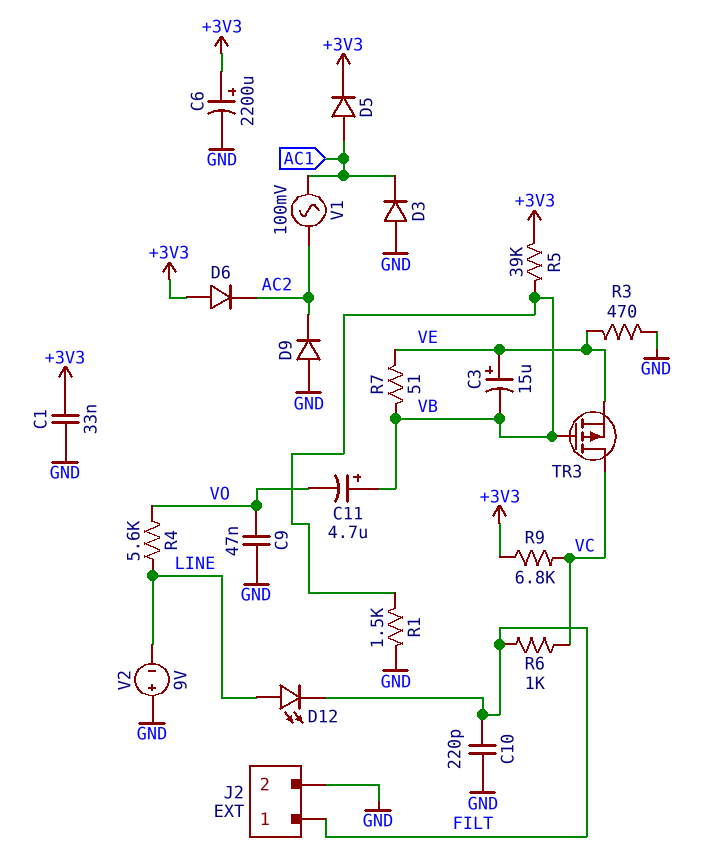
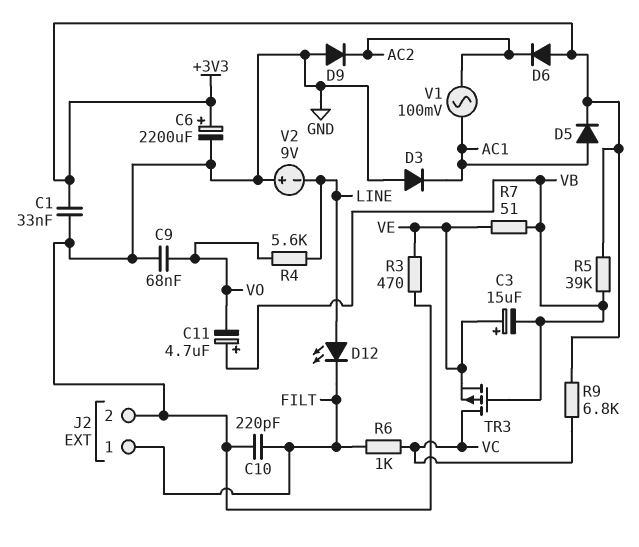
C9: 47nF (GND, VO) -> 68nF (GND, VO)
R1: 1.5k (GND, VB) -> none

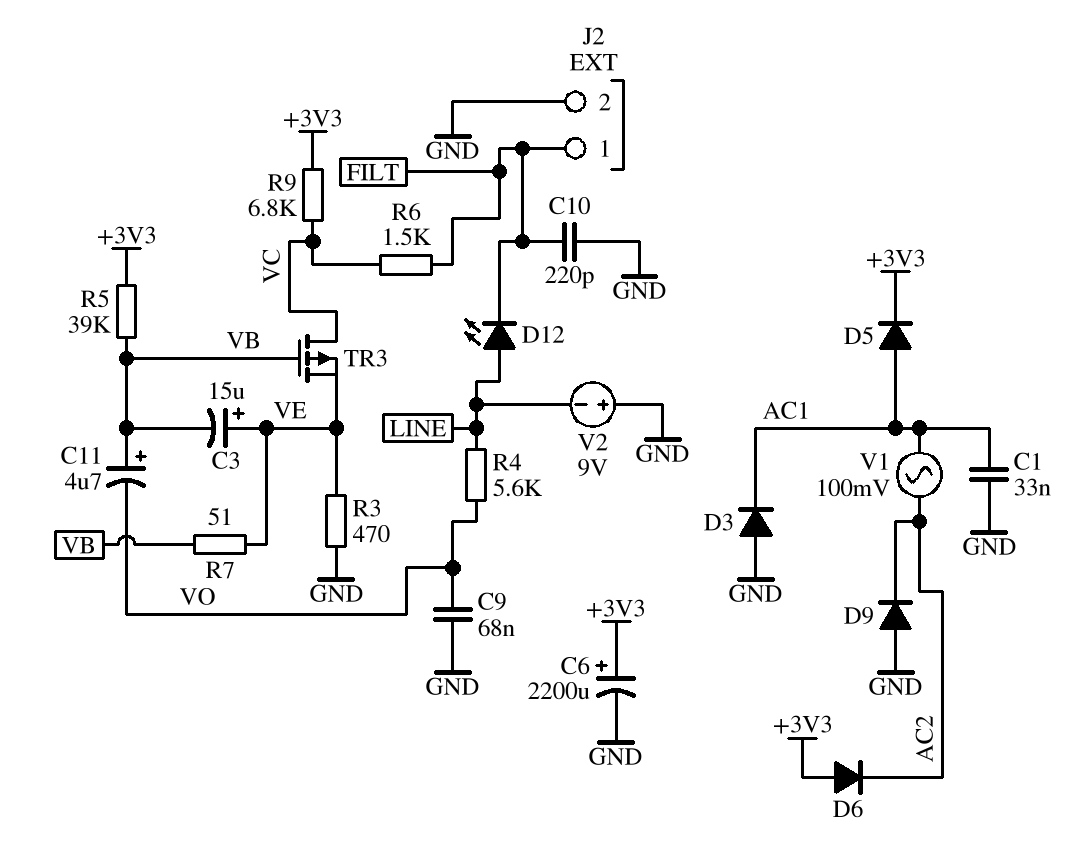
C1: 33nF (+3V3, GND) -> 33nF (AC1, GND)
R6: 1k (FILT, VC) -> 1.5k (FILT, VC)

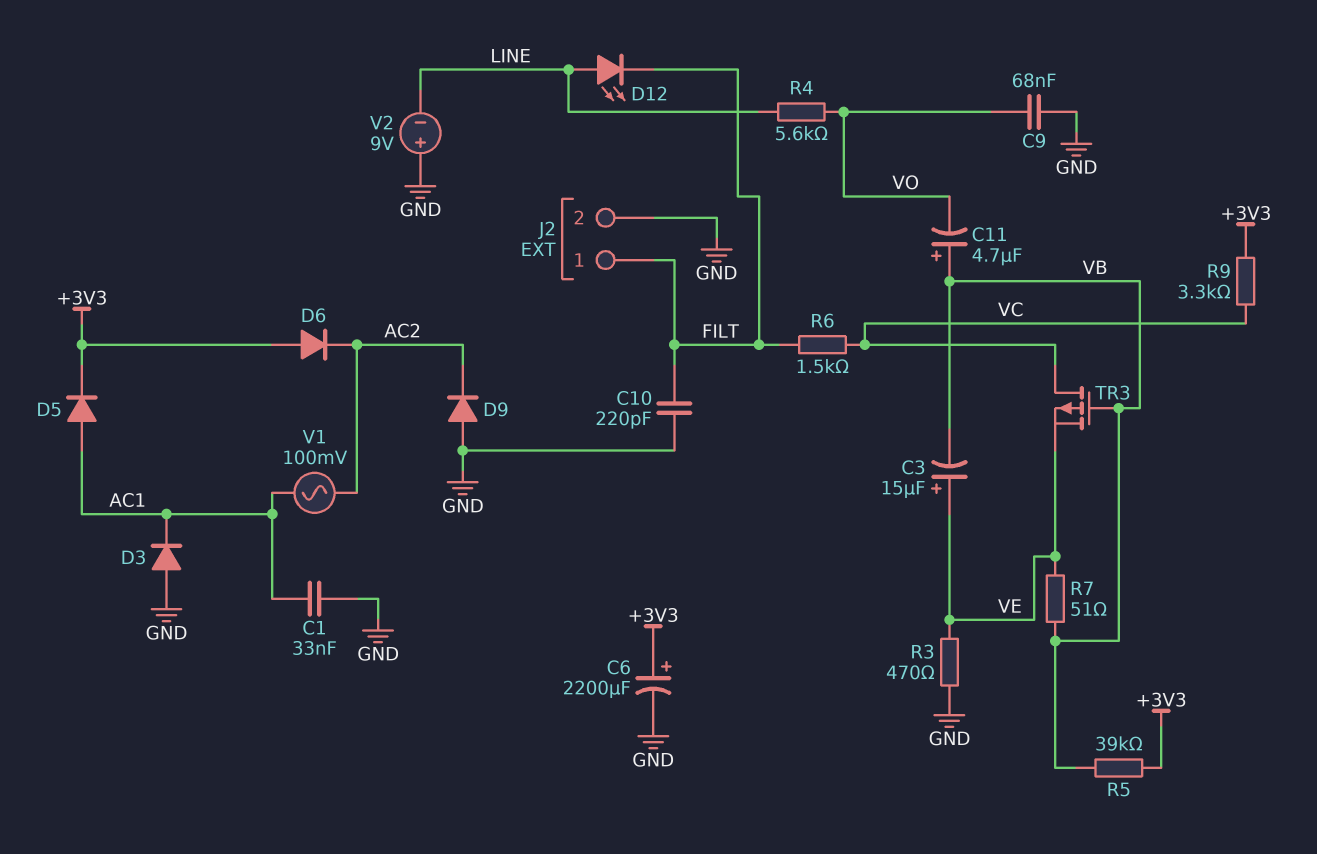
R9: 6.8k (+3V3, VC) -> 3.3k (+3V3, VC)

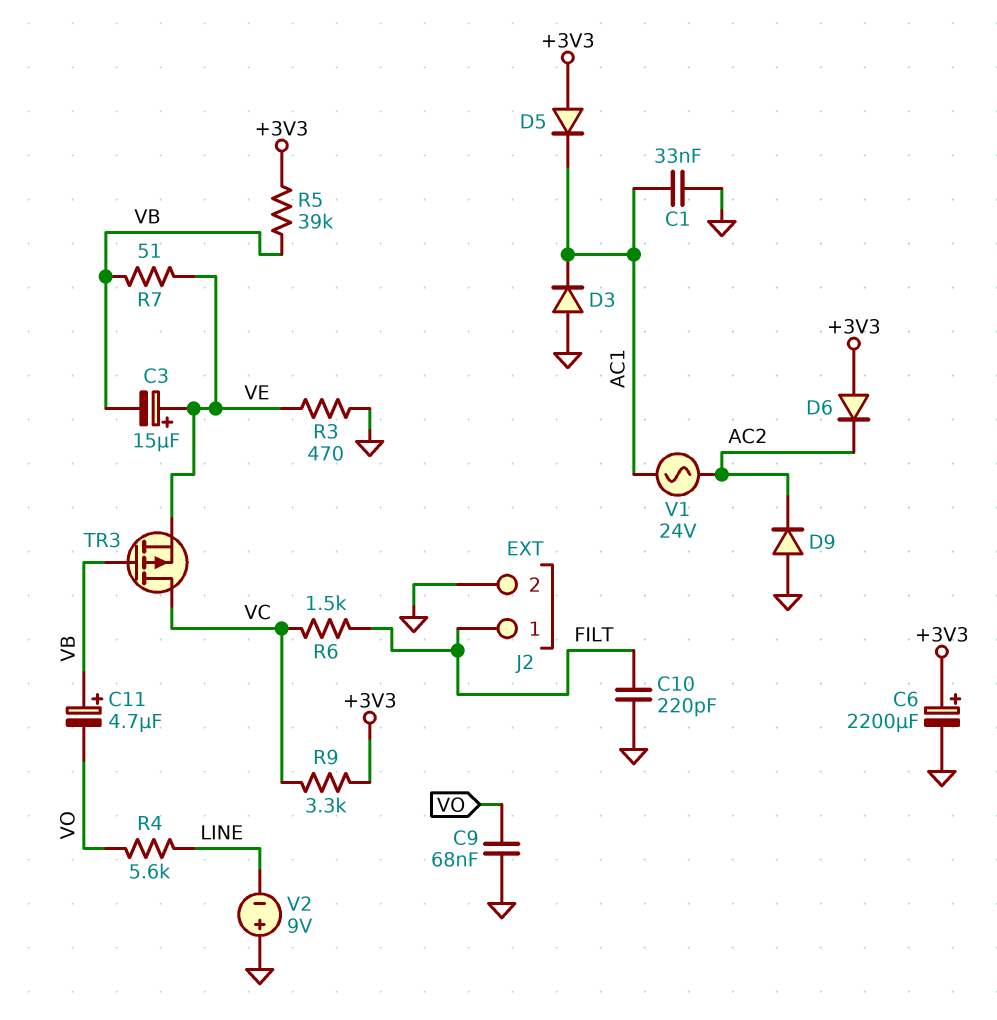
D5: diode (A AC1, K +3V3) -> diode (A +3V3, K AC1)
D12: LED (A LINE, K FILT) -> none
V1: AC 100mV (AC1, AC2) -> AC 24V (AC1, AC2)

